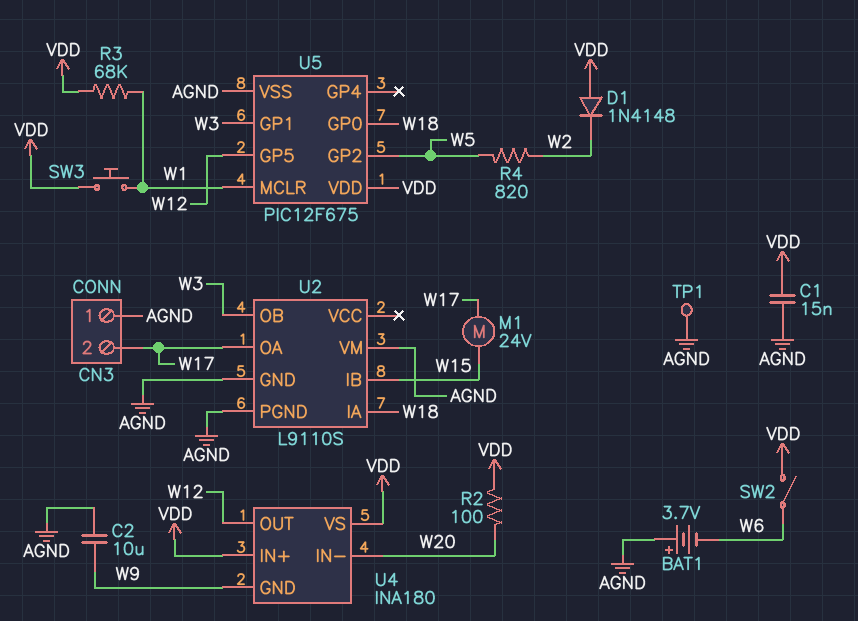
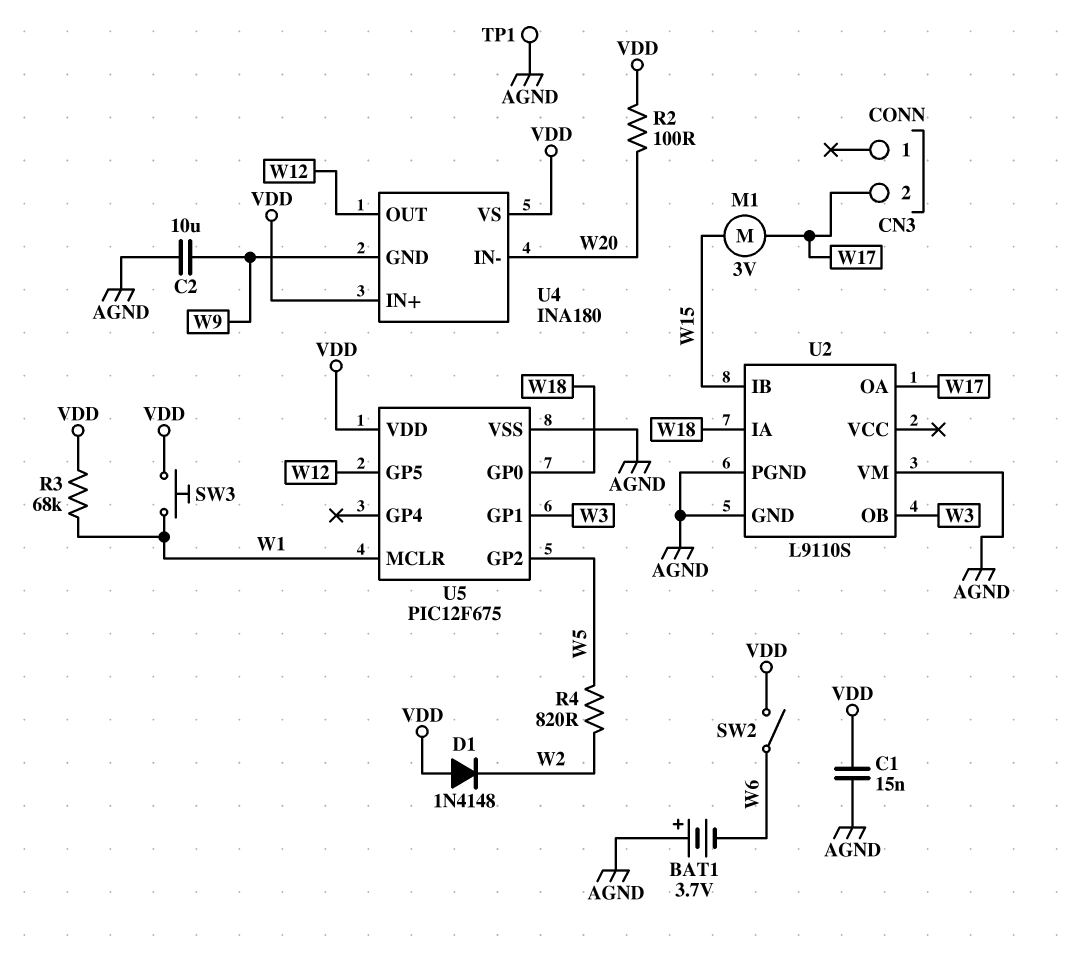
CN3 pin 1: AGND -> none
M1: motor 24V (W15, W17) -> motor 3V (W15, W17)

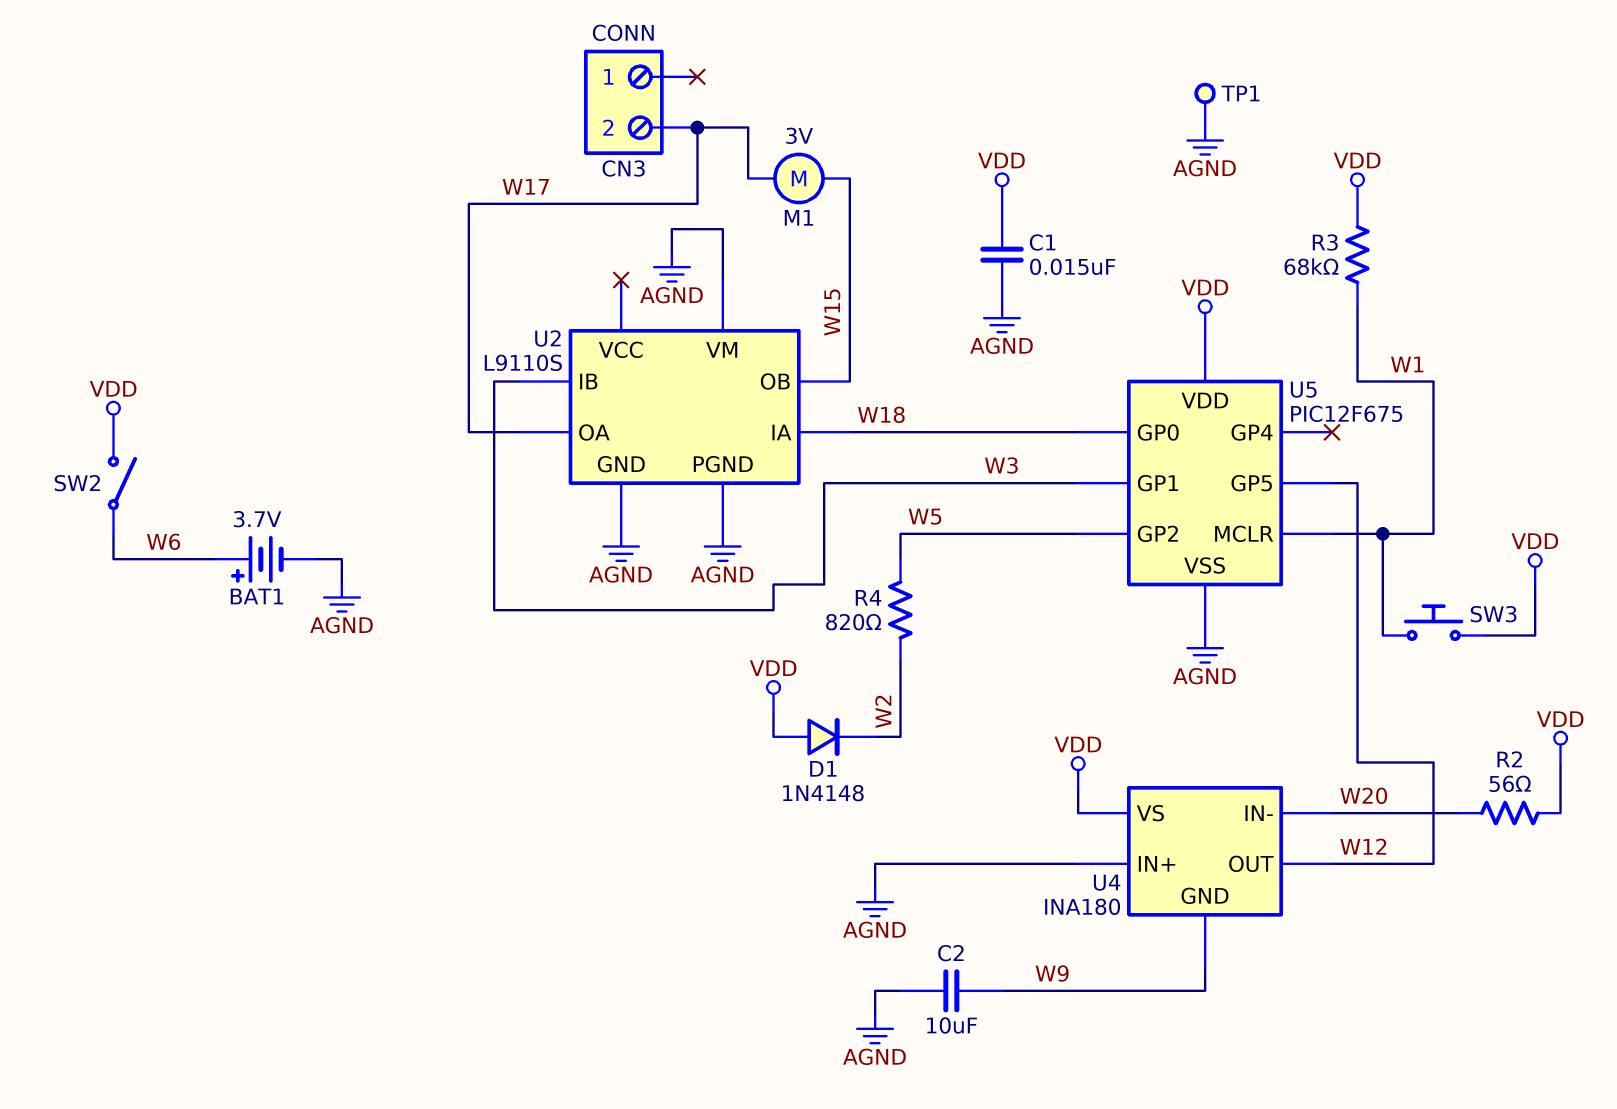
BAT1: 3.7V (plus AGND, minus W6) -> 3.7V (plus W6, minus AGND)
R2: 100 (VDD, W20) -> 56 (VDD, W20)
U2 pin IB: W15 -> W3
U2 pin OB: W3 -> W15
U4 pin IN+: VDD -> AGND

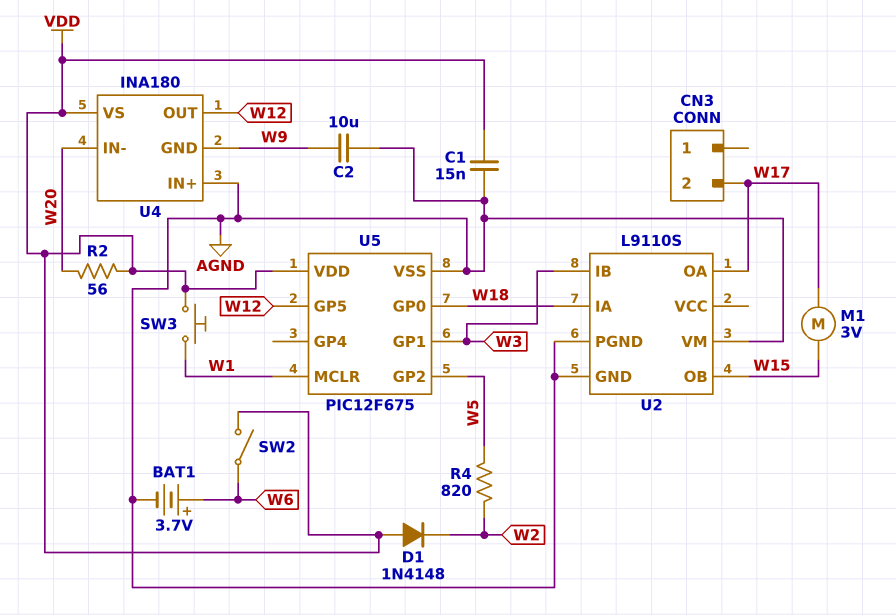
R3: 68k (VDD, W1) -> none
TP1: test point (AGND) -> none

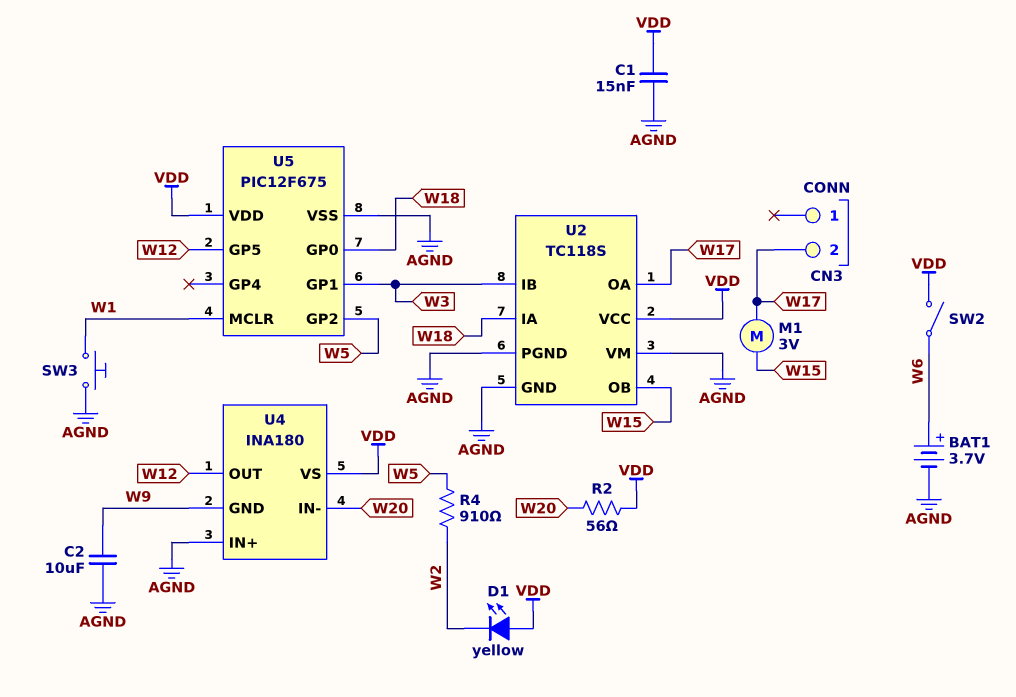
D1: diode 1N4148 (A VDD, K W2) -> LED yellow (A VDD, K W2)
R4: 820 (W2, W5) -> 910 (W2, W5)
SW3: button (VDD, W1) -> button (AGND, W1)
U2: L9110S -> TC118S
U2 pin VCC: none -> VDD

